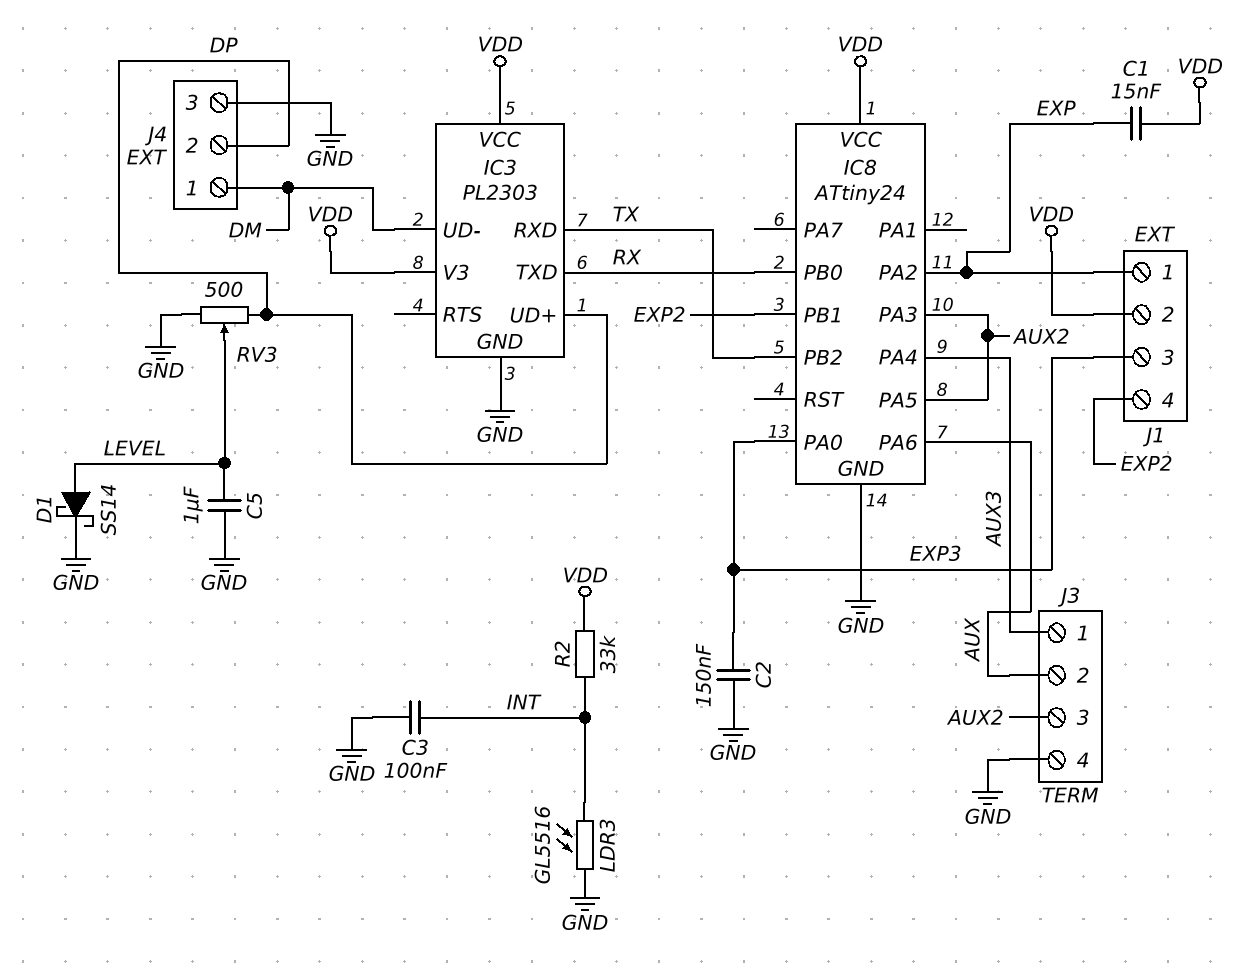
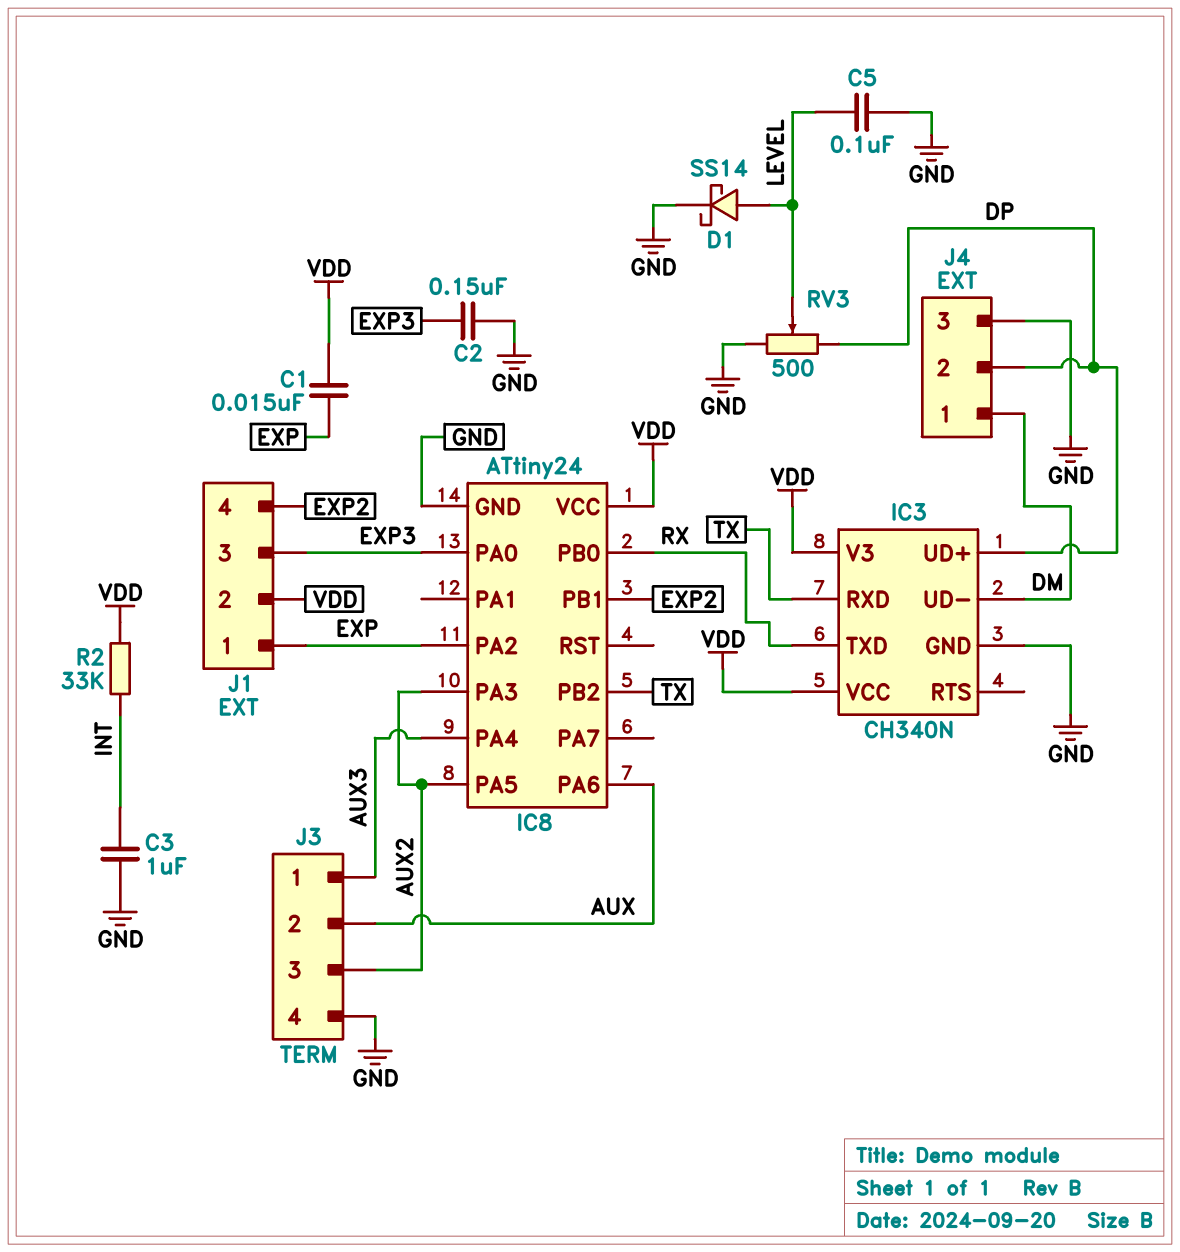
C3: 100nF (GND, INT) -> 1uF (GND, INT)
C5: 1uF (GND, LEVEL) -> 100nF (GND, LEVEL)
IC3: PL2303 -> CH340N
LDR3: GL5516 (GND, INT) -> none

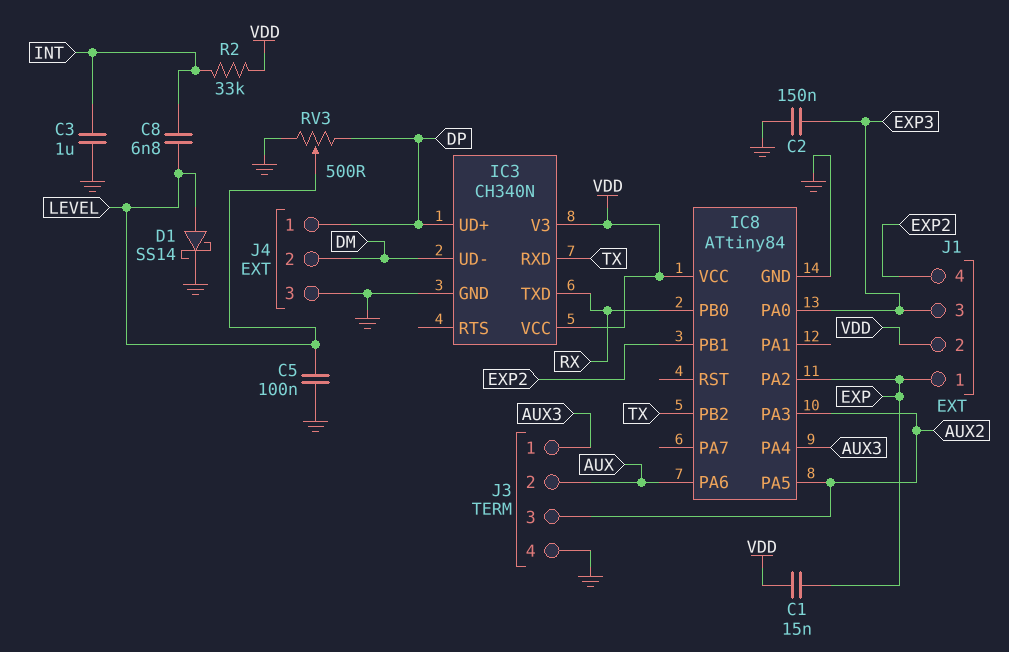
C8: none -> 6.8nF (INT, LEVEL)
IC8: ATtiny24 -> ATtiny84
J4 pin 1: DM -> DP
J4 pin 2: DP -> DM

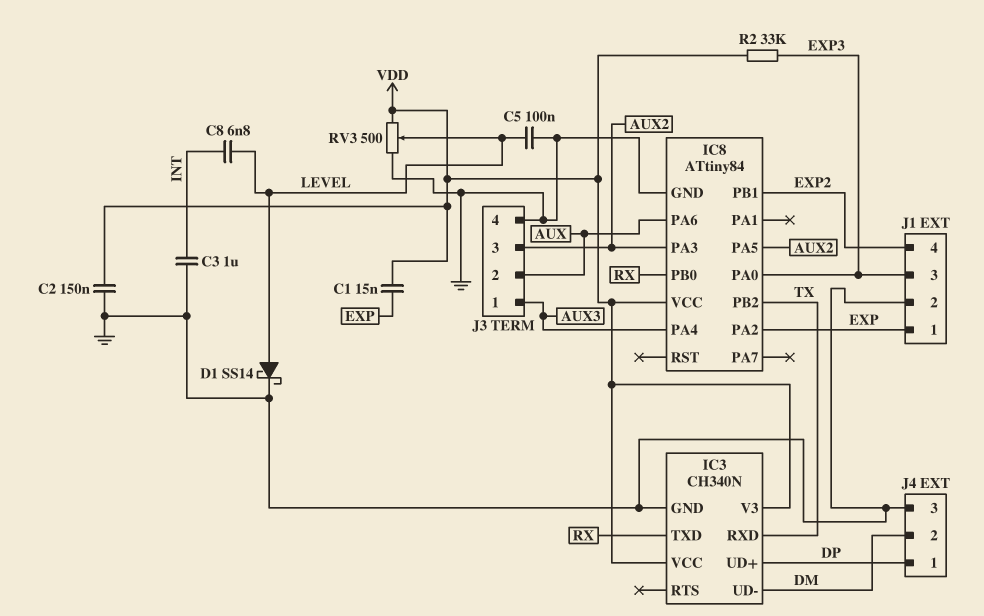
C2: 150nF (EXP3, GND) -> 150nF (GND, VDD)
J1 pin 2: VDD -> GND
R2: 33k (INT, VDD) -> 33k (EXP3, VDD)
RV3: 500 (DP, GND, wiper LEVEL) -> 500 (GND, VDD, wiper LEVEL)

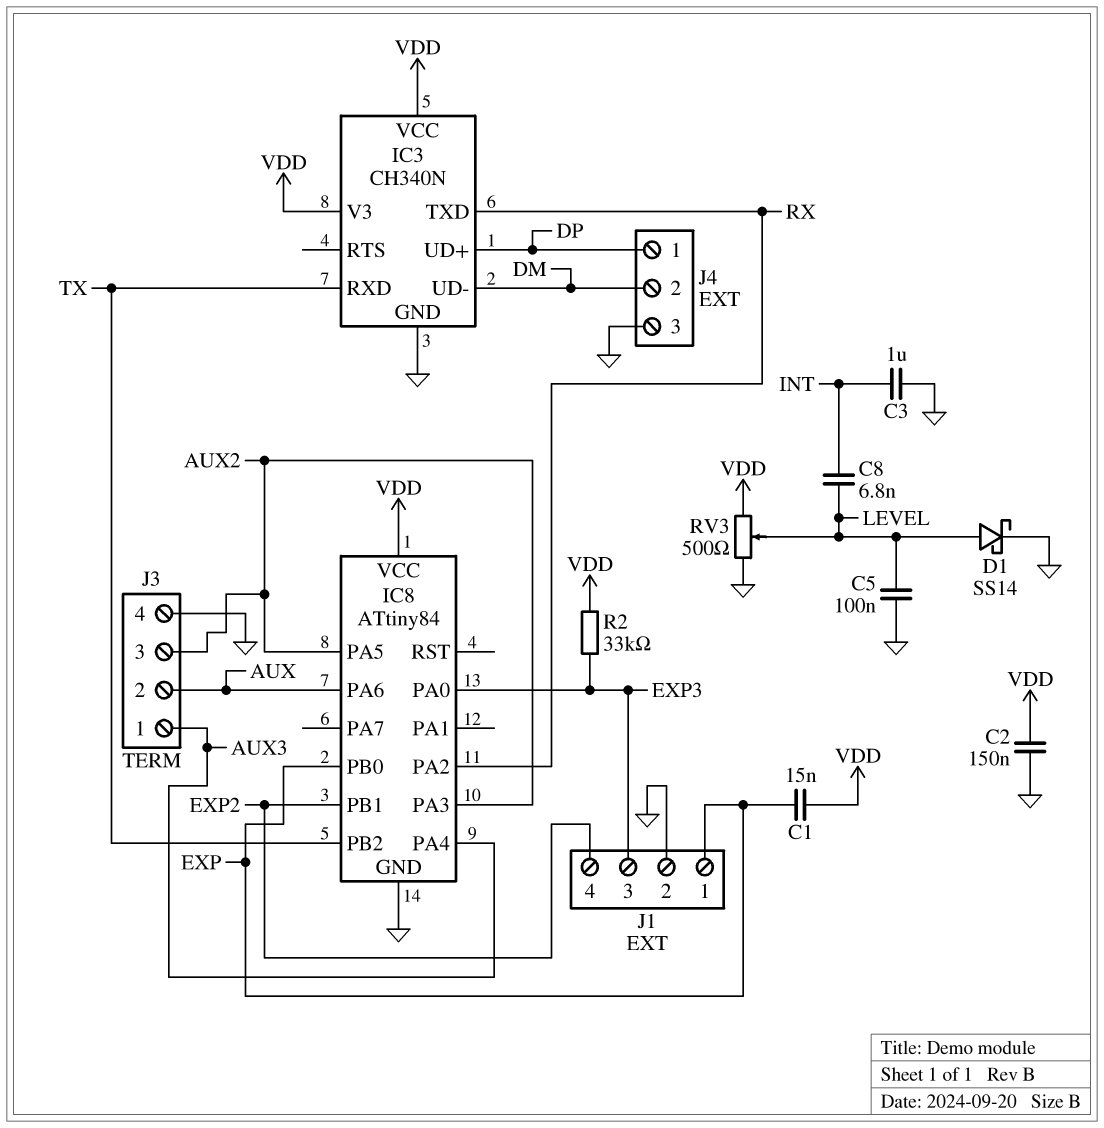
IC8 pin PA2: EXP -> RX
IC8 pin PB0: RX -> EXP

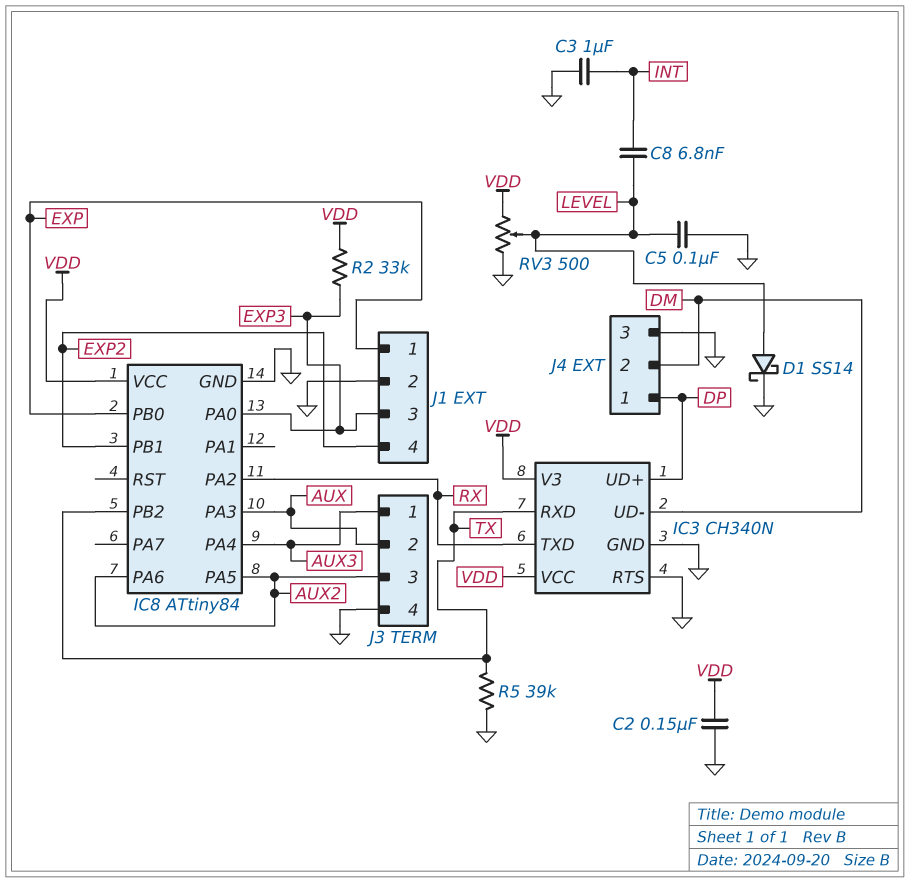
C1: 15nF (EXP, VDD) -> none
IC3 pin RTS: none -> GND
IC8 pin PA3: AUX2 -> AUX
IC8 pin PA6: AUX -> AUX2
R5: none -> 39k (GND, TX)

